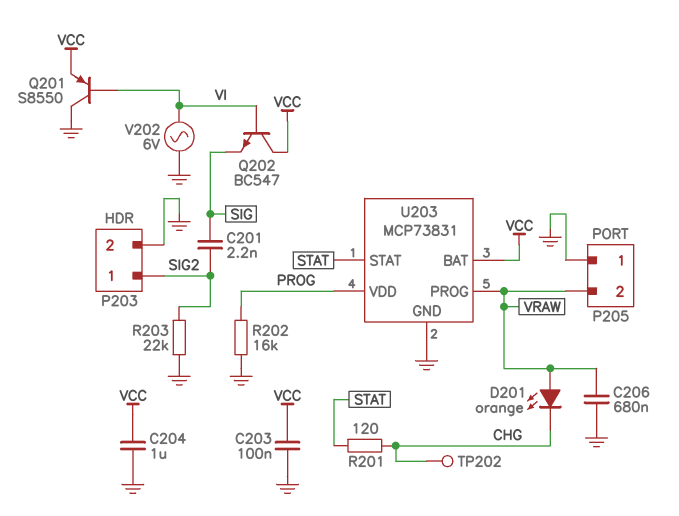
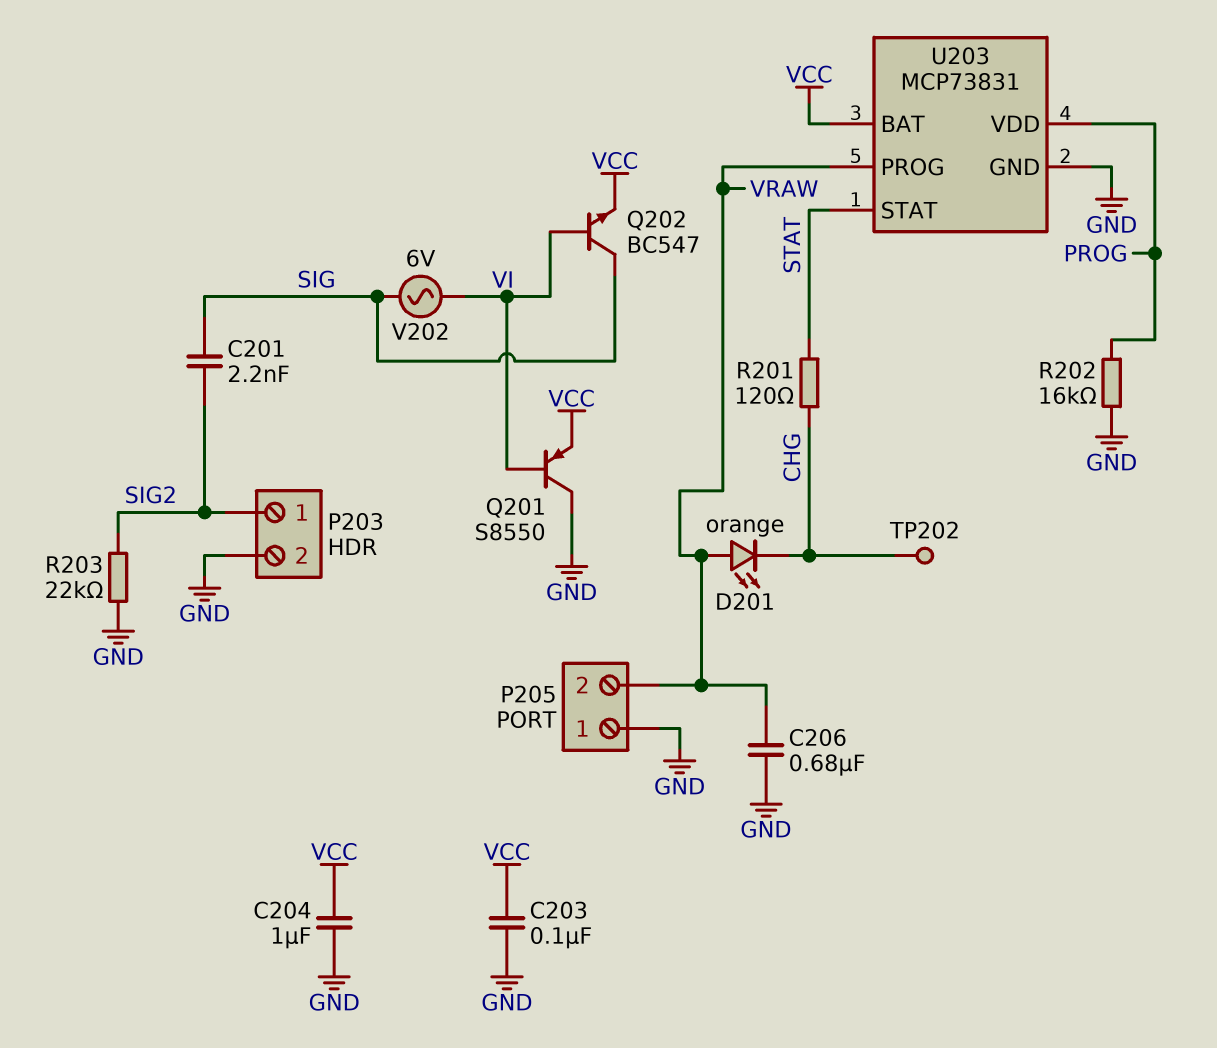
Q202: NPN BC547 (B VI, C VCC, E SIG) -> NPN BC547 (B VI, C SIG, E VCC)
V202: AC 6V (GND, VI) -> AC 6V (SIG, VI)

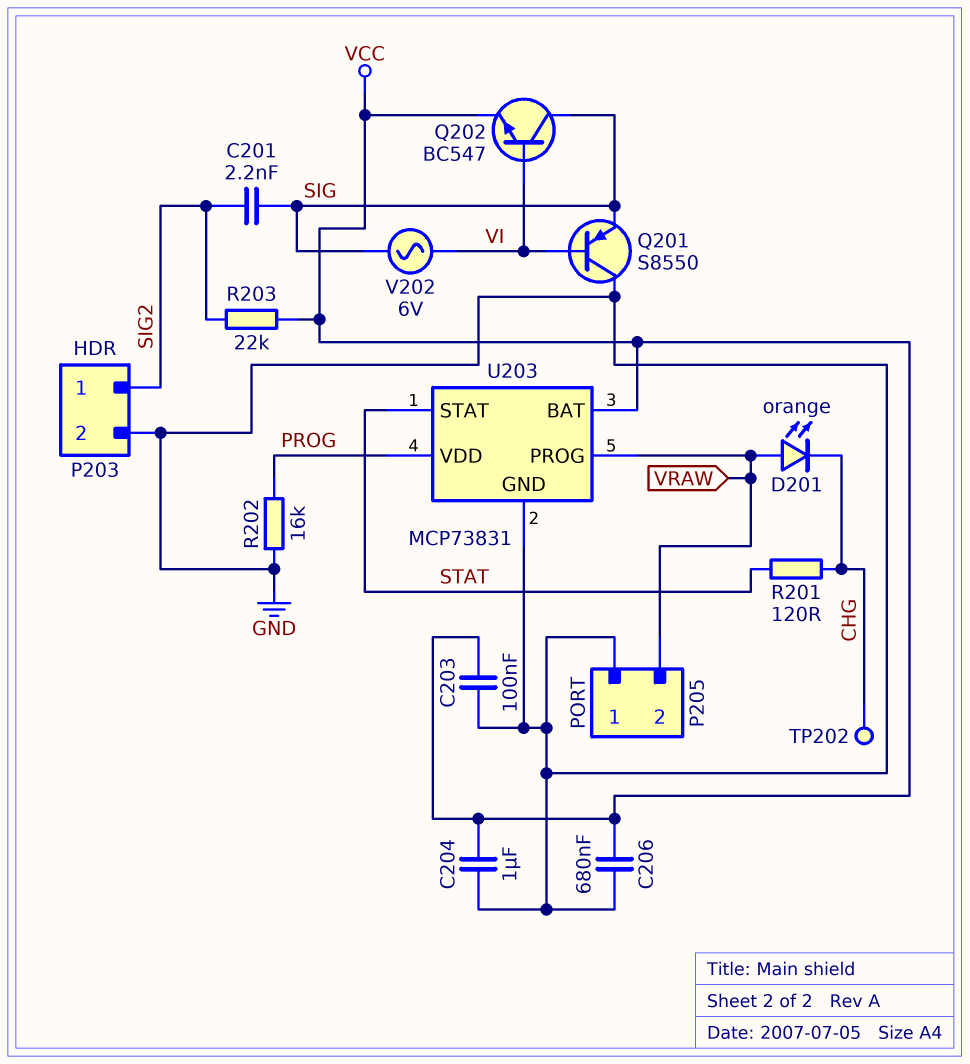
C206: 680nF (GND, VRAW) -> 680nF (GND, VCC)
Q201: PNP S8550 (B VI, C GND, E VCC) -> PNP S8550 (B VI, C GND, E SIG)
R203: 22k (GND, SIG2) -> 22k (SIG2, VCC)

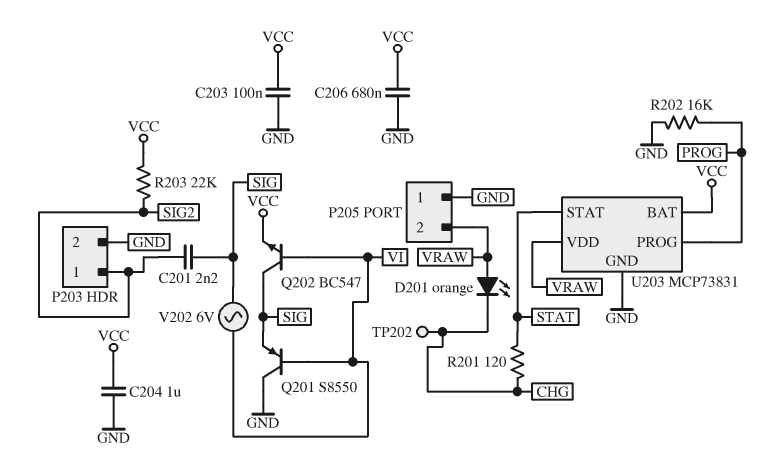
U203 pin PROG: VRAW -> PROG
U203 pin VDD: PROG -> VRAW

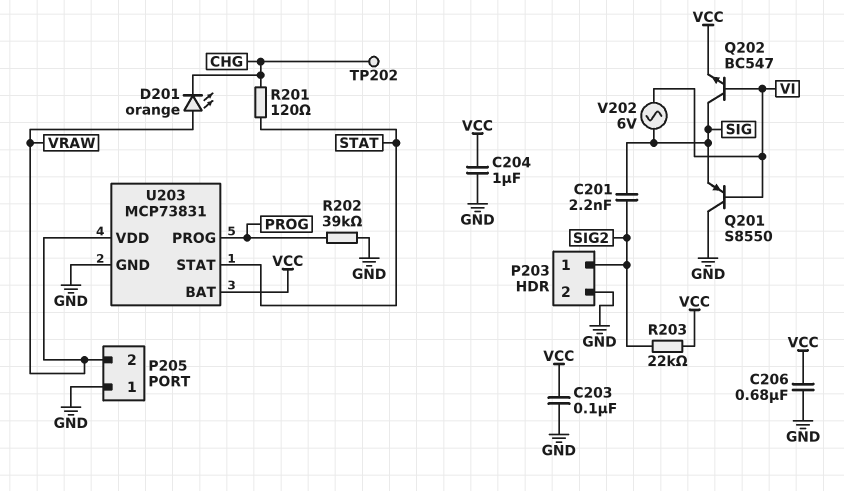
R202: 16k (GND, PROG) -> 39k (GND, PROG)

